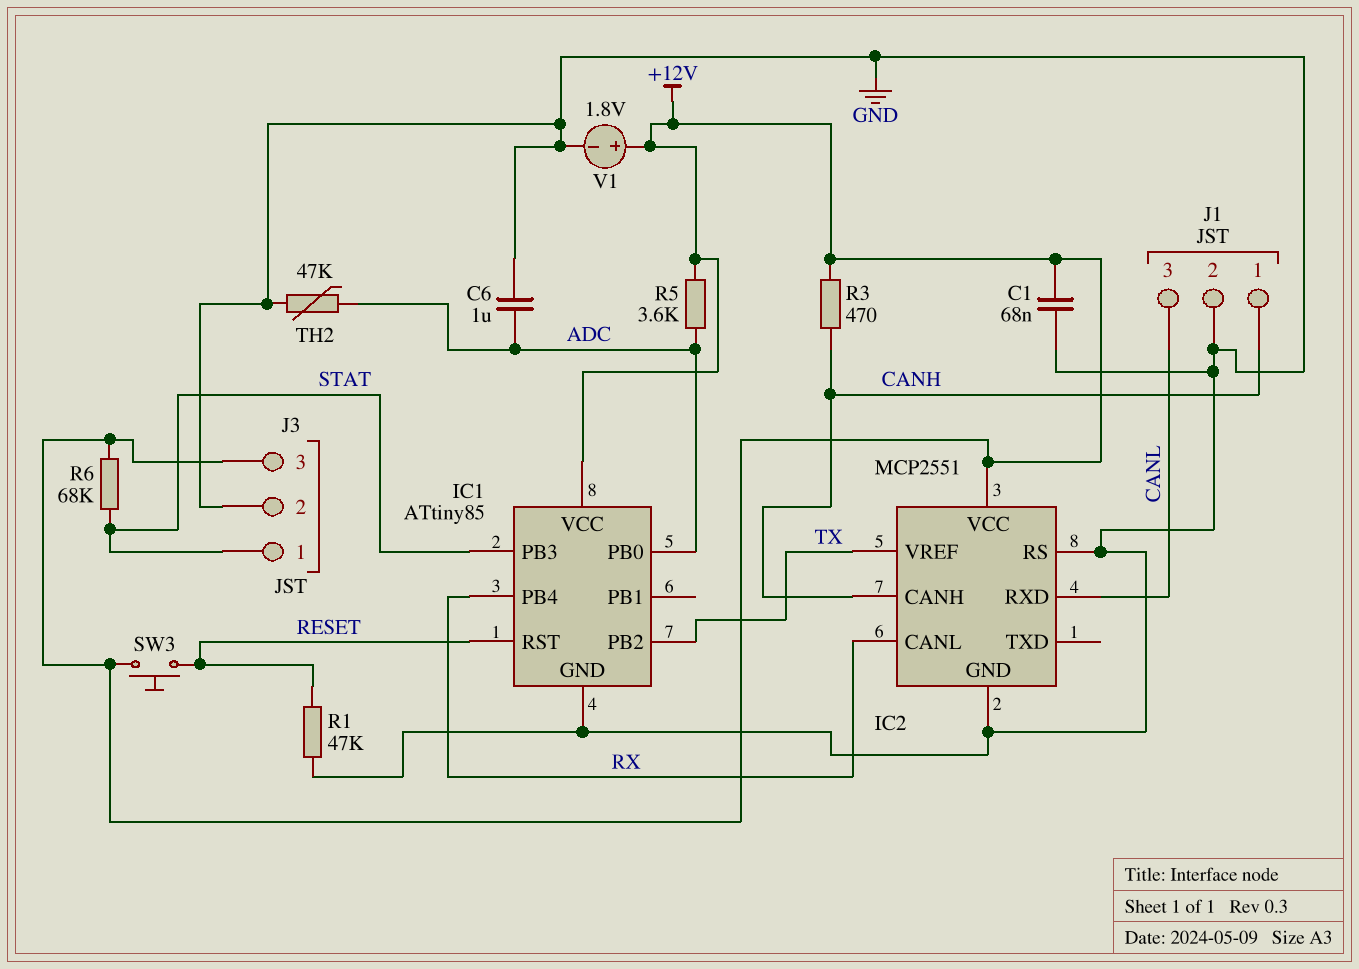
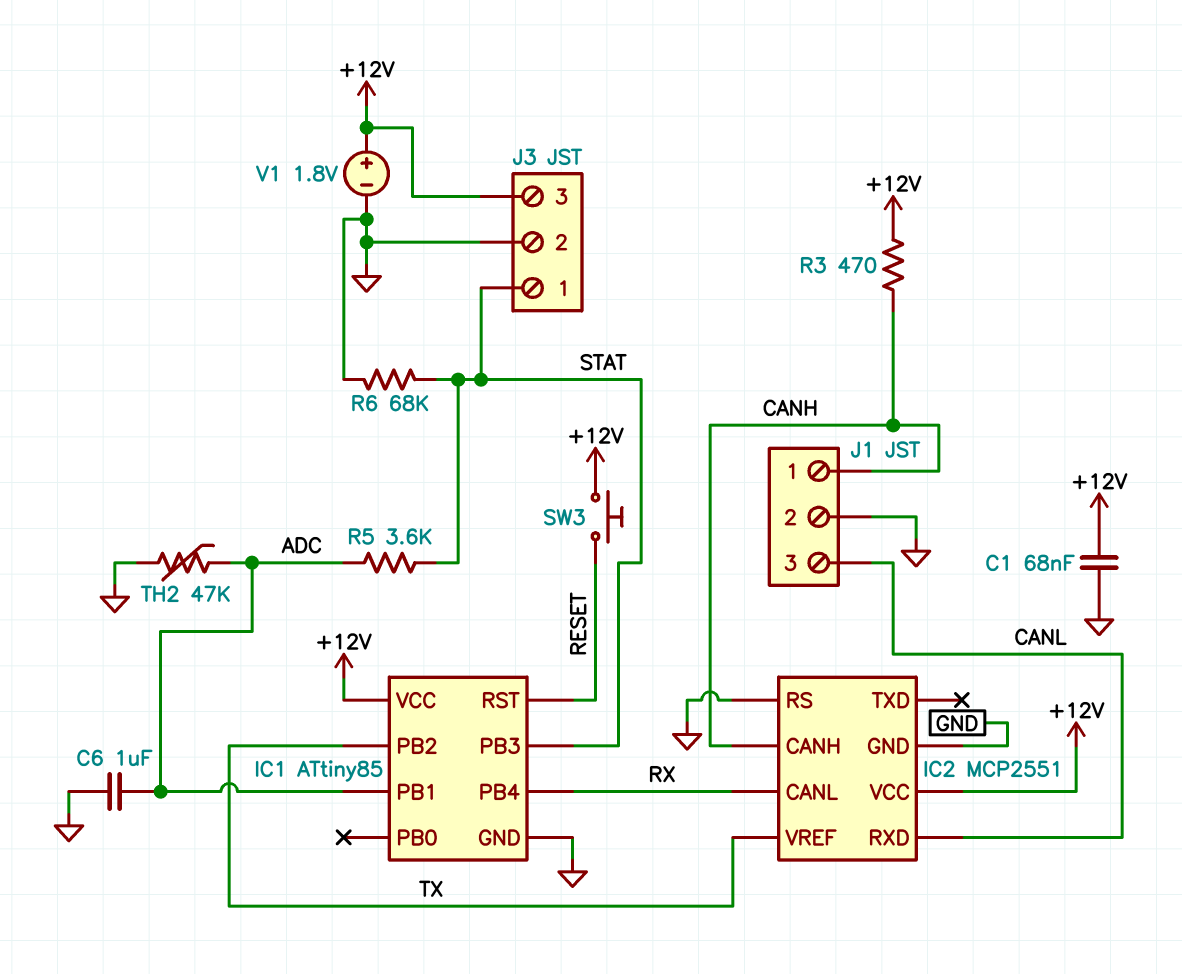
IC1 pin PB0: ADC -> none
IC1 pin PB1: none -> ADC
R1: 47k (GND, RESET) -> none
R5: 3.6k (+12V, ADC) -> 3.6k (ADC, STAT)
R6: 68k (+12V, STAT) -> 68k (GND, STAT)

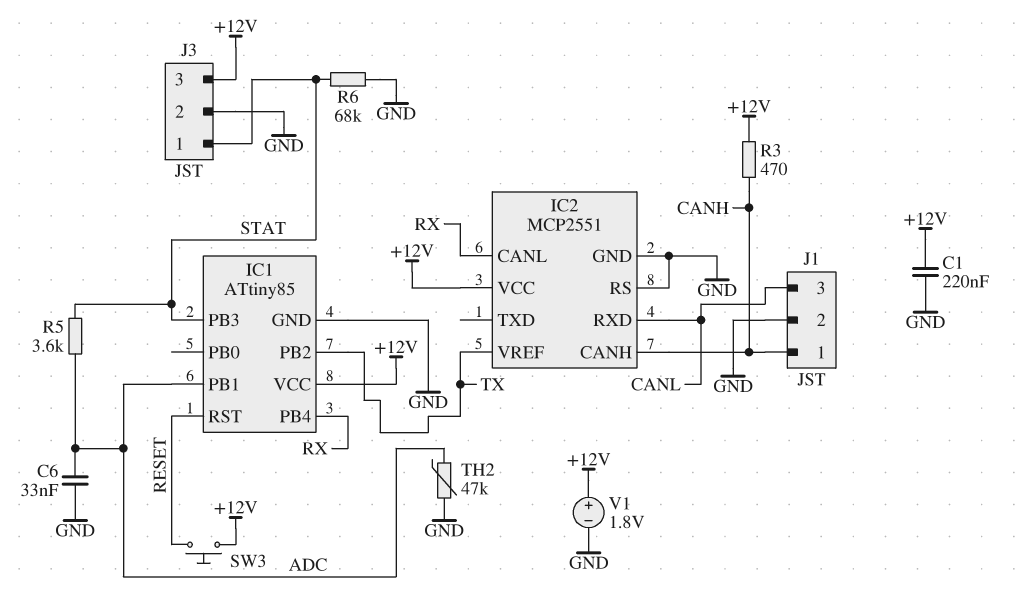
C1: 68nF (+12V, GND) -> 220nF (+12V, GND)
C6: 1uF (ADC, GND) -> 33nF (ADC, GND)

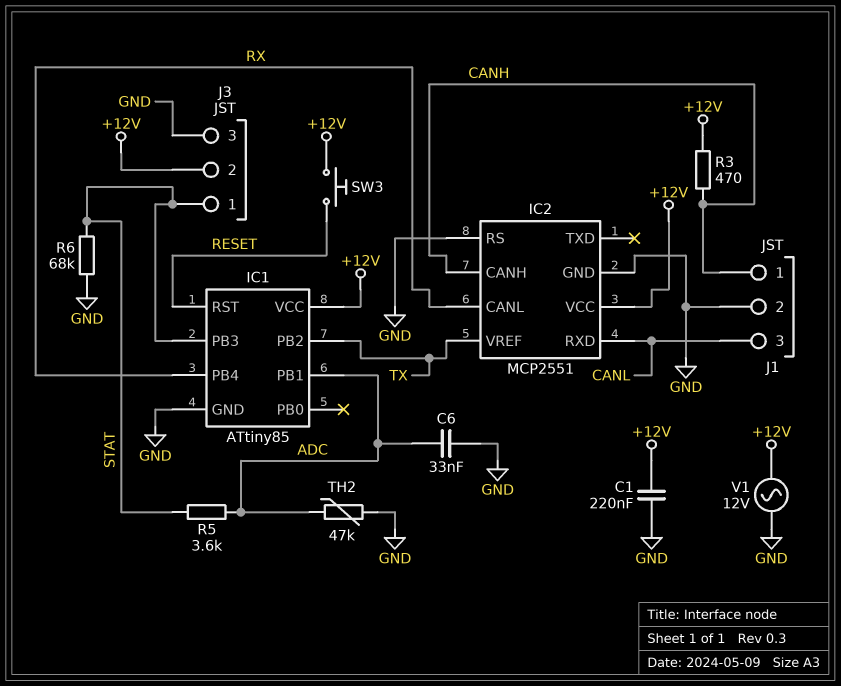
J3 pin 2: GND -> +12V
J3 pin 3: +12V -> GND
V1: 1.8V (plus +12V, minus GND) -> AC 12V (+12V, GND)

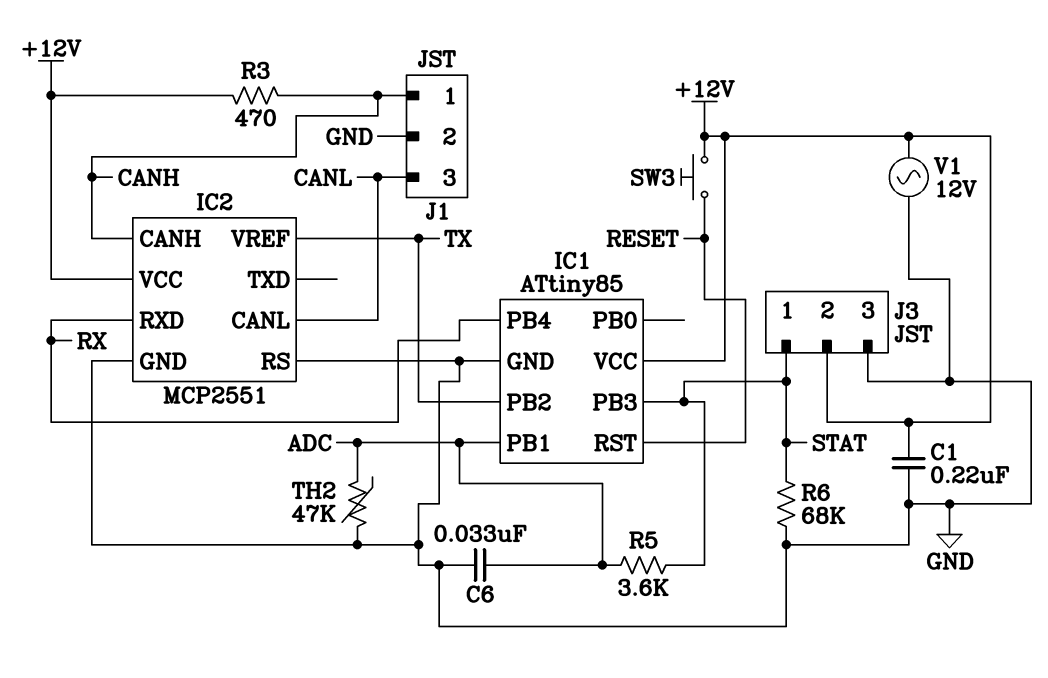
IC2 pin CANL: RX -> CANL
IC2 pin RXD: CANL -> RX

